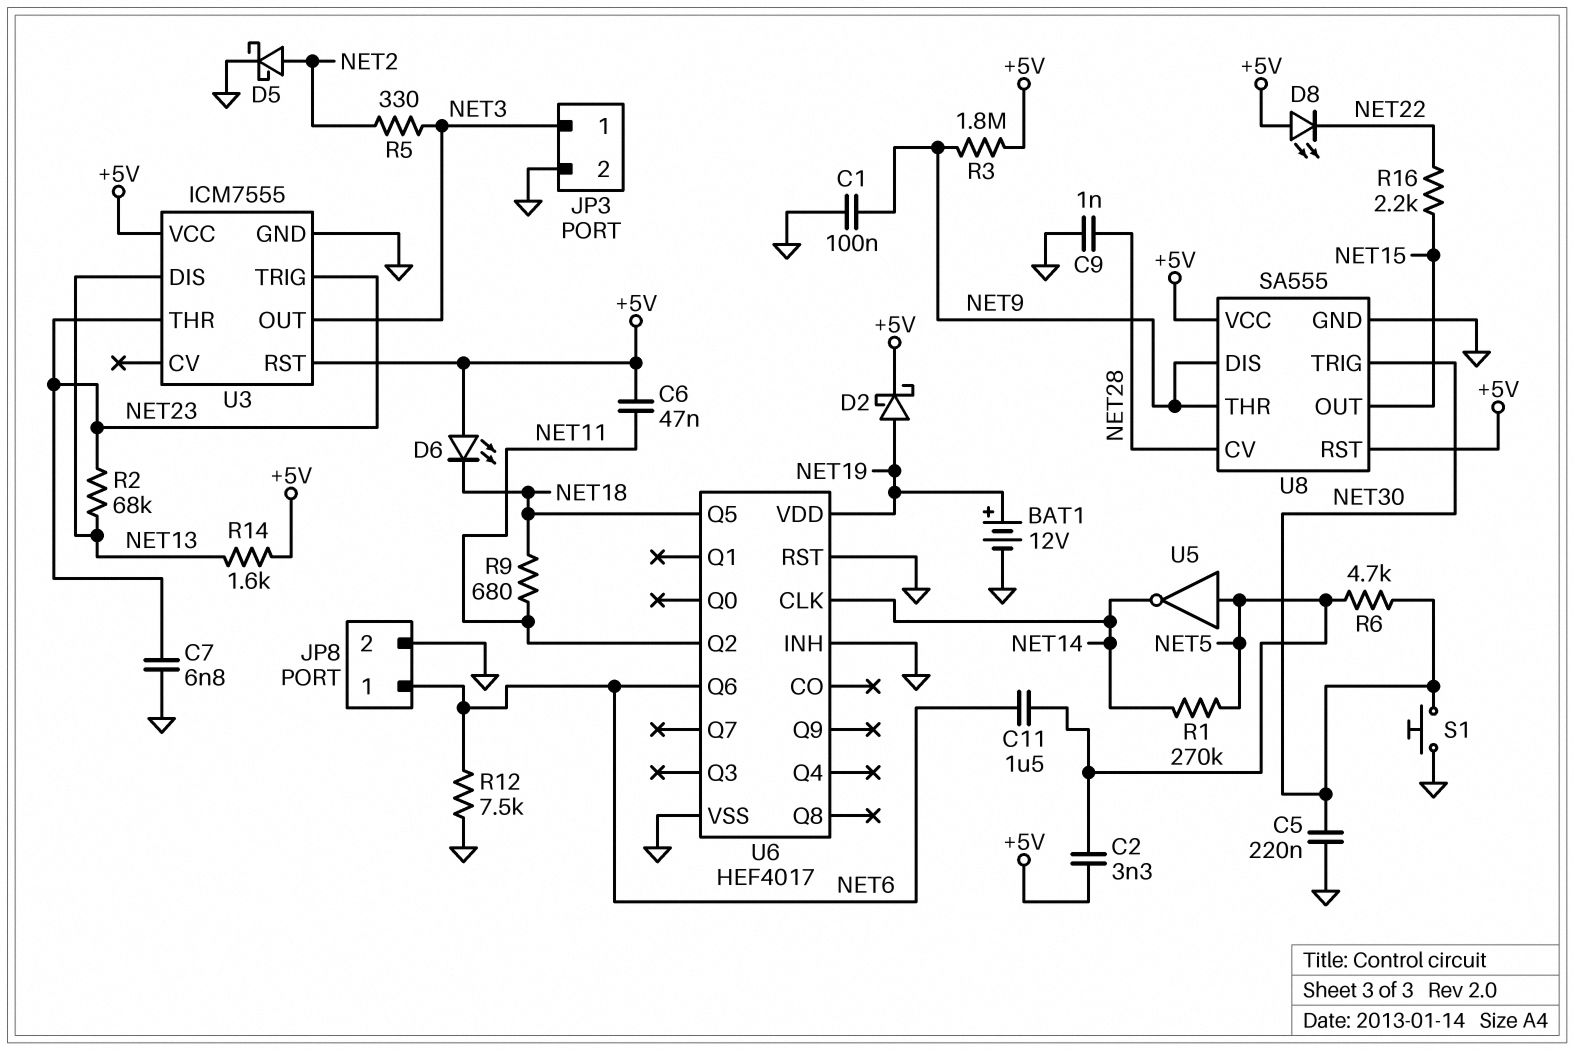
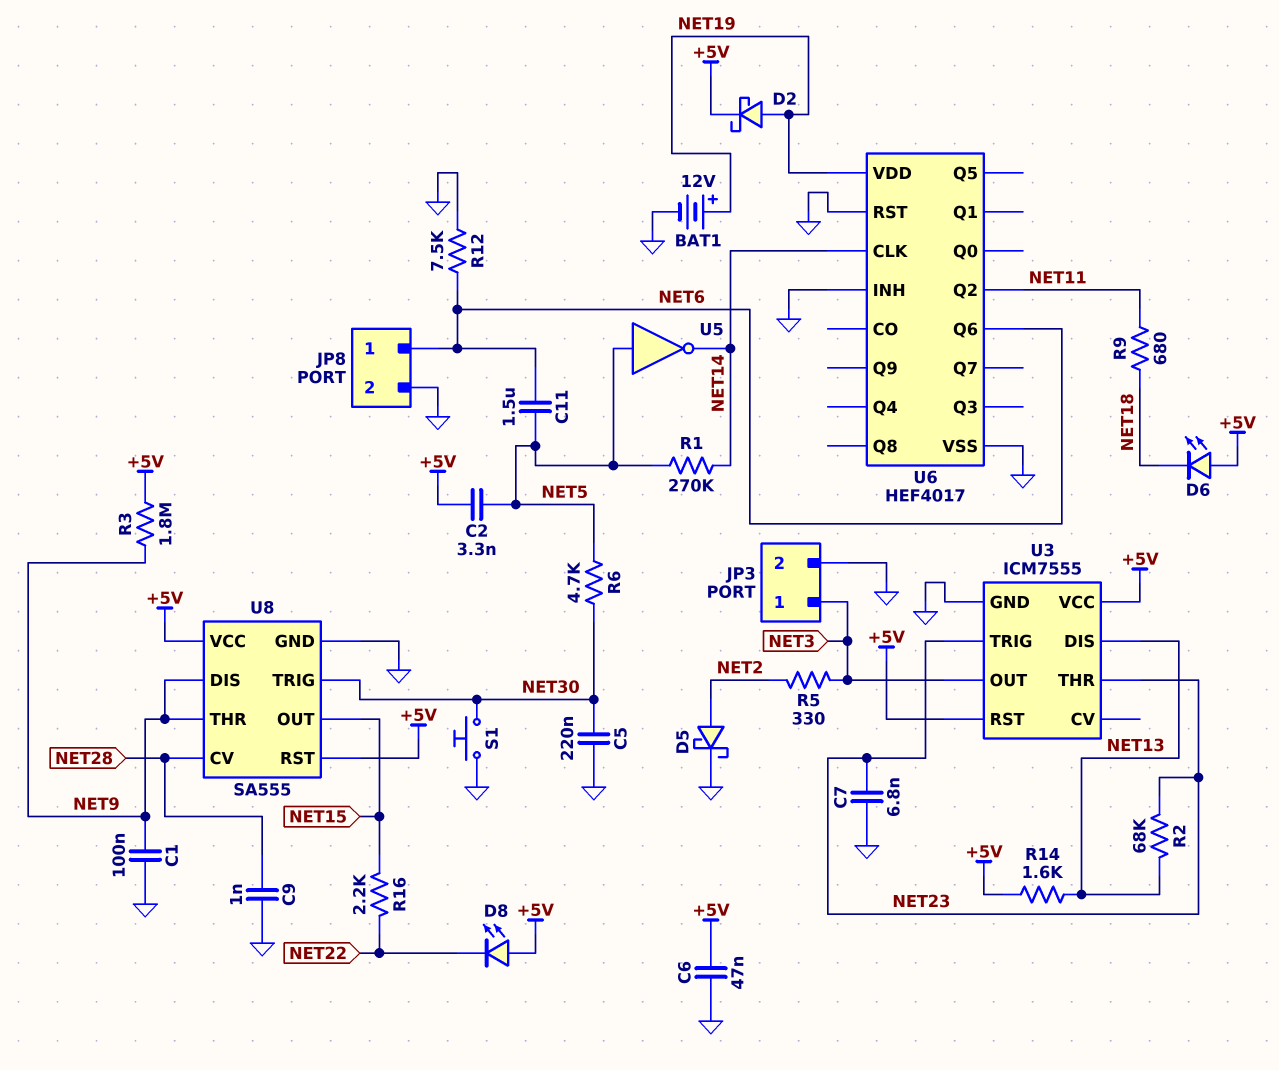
C6: 47nF (+5V, NET11) -> 47nF (+5V, GND)
U6 pin Q5: NET18 -> none

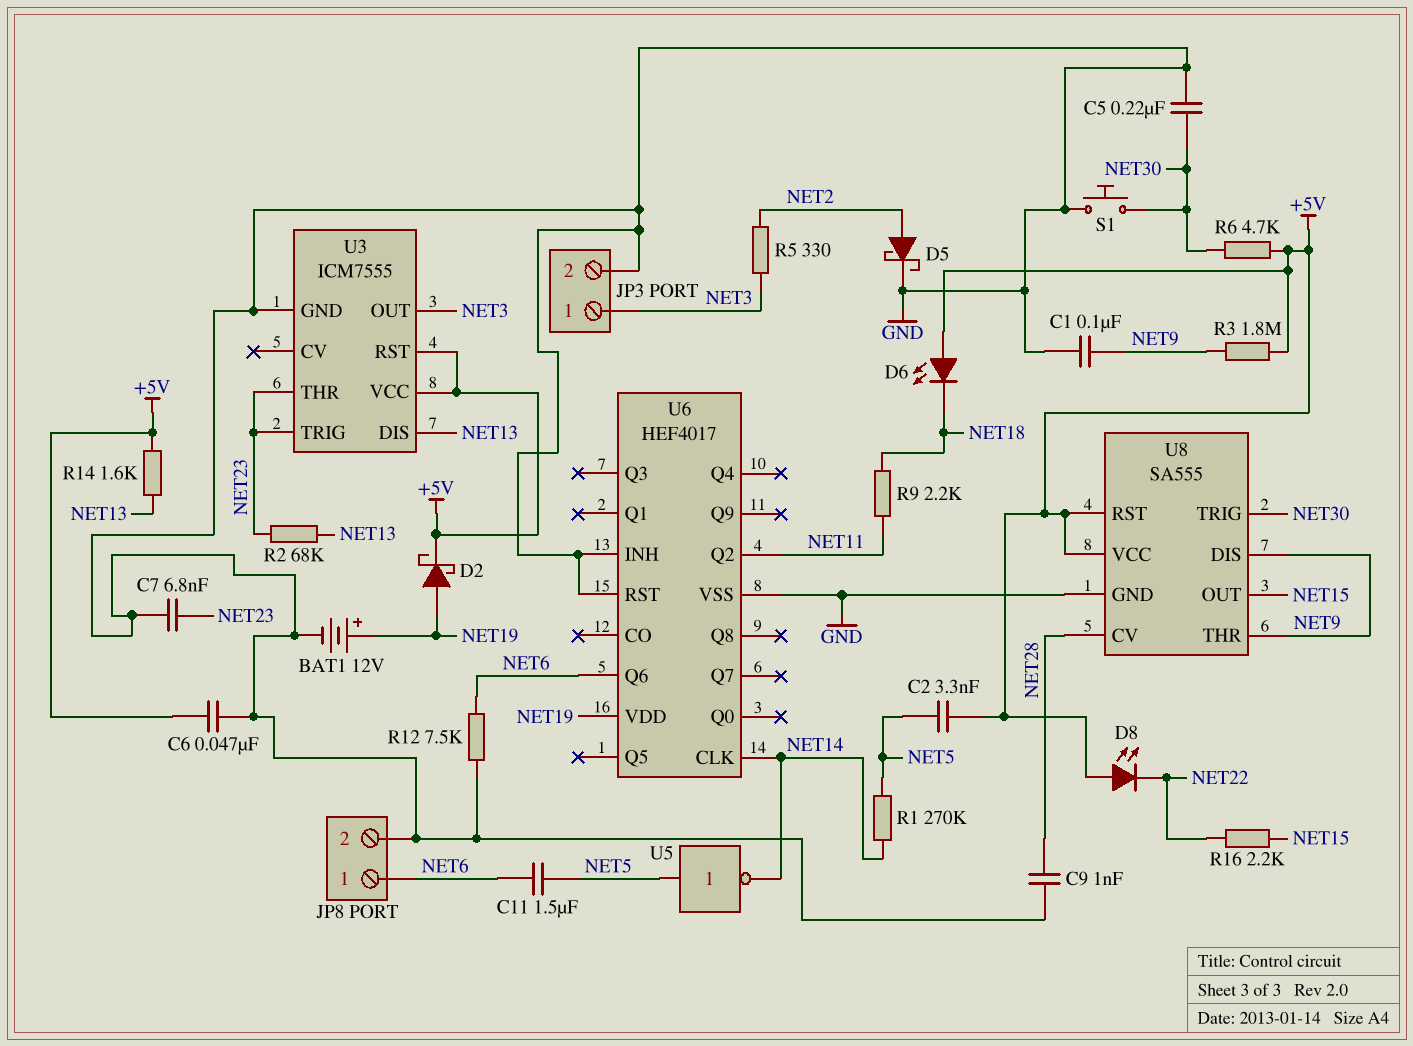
R6: 4.7k (NET5, NET30) -> 4.7k (+5V, NET30)
R9: 680 (NET11, NET18) -> 2.2k (NET11, NET18)

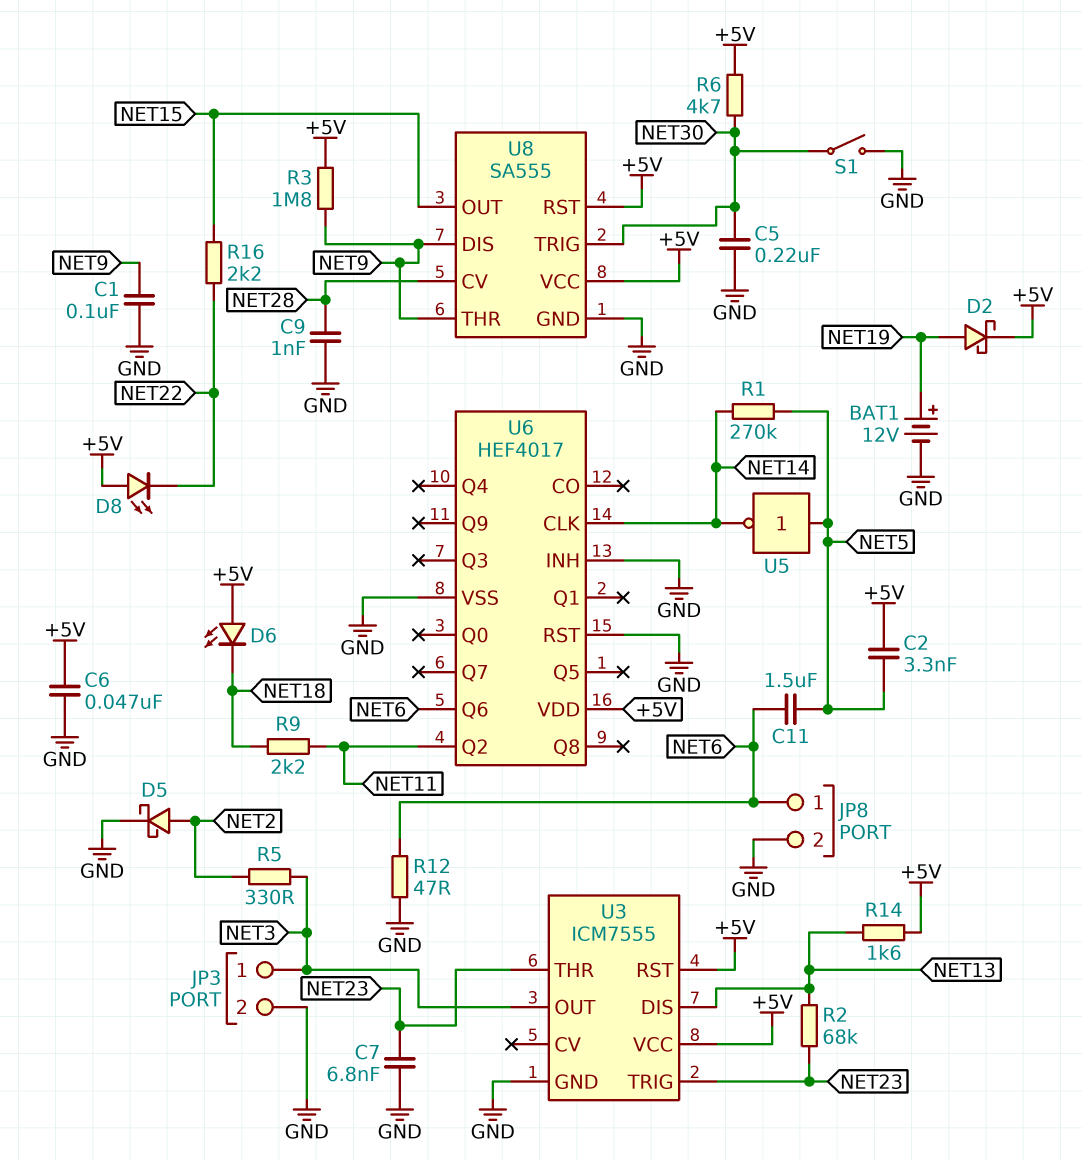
R12: 7.5k (GND, NET6) -> 47 (GND, NET6)
S1: button (GND, NET30) -> switch (GND, NET30)
U6 pin VDD: NET19 -> +5V

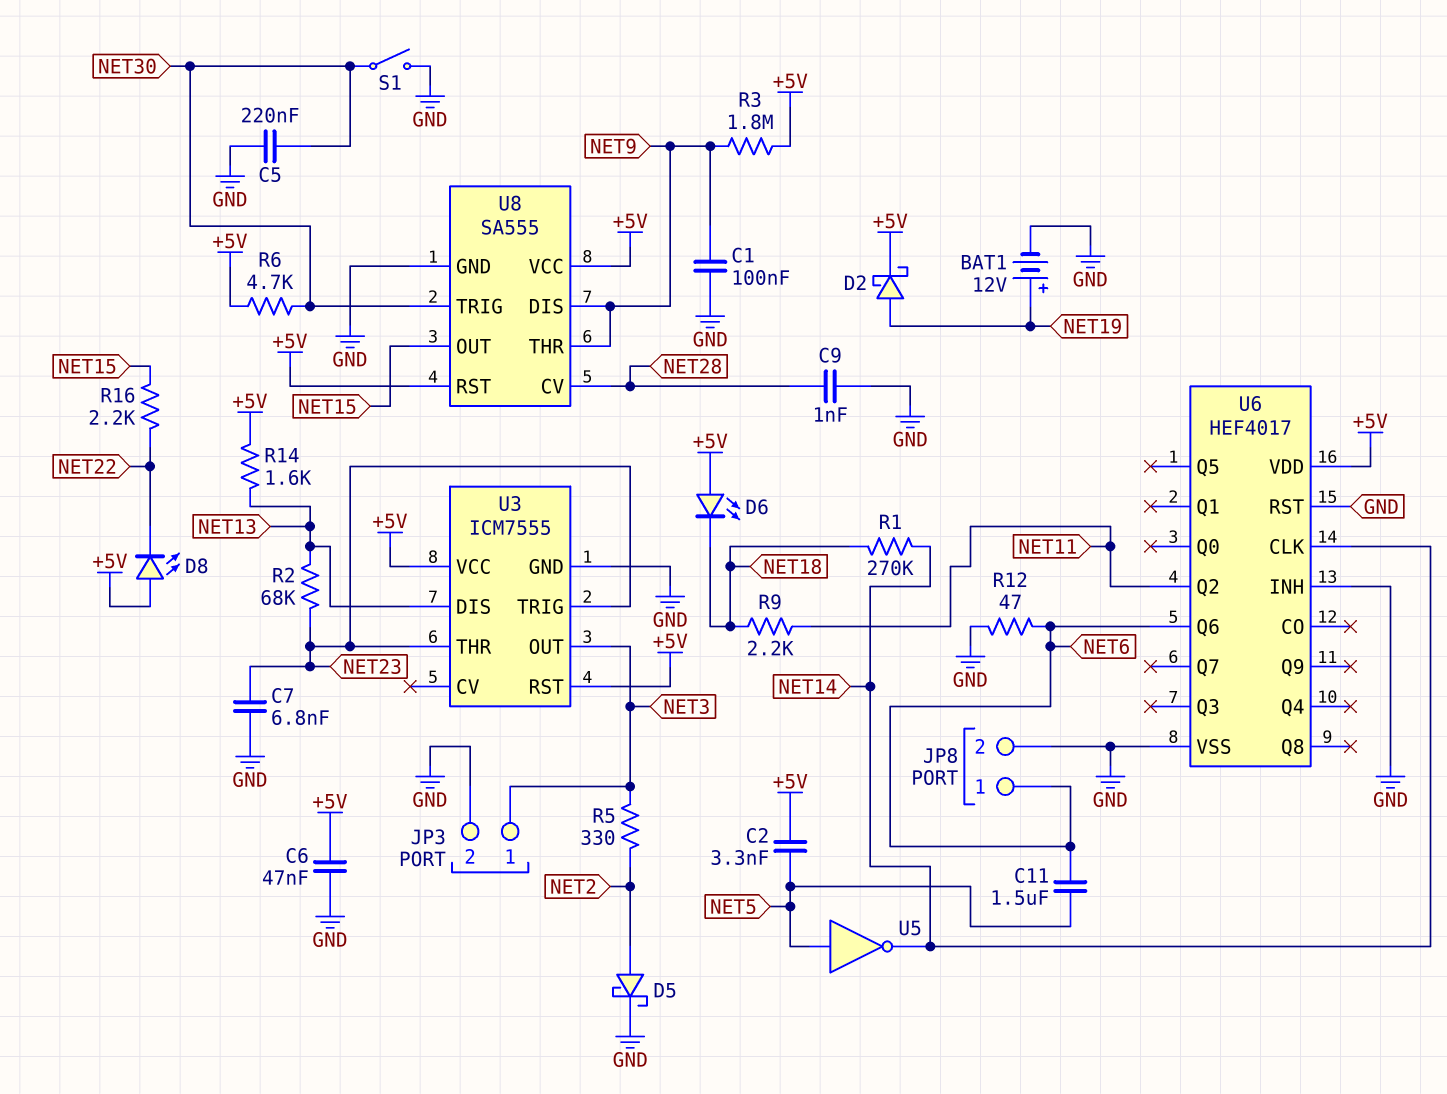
R1: 270k (NET5, NET14) -> 270k (NET14, NET18)

